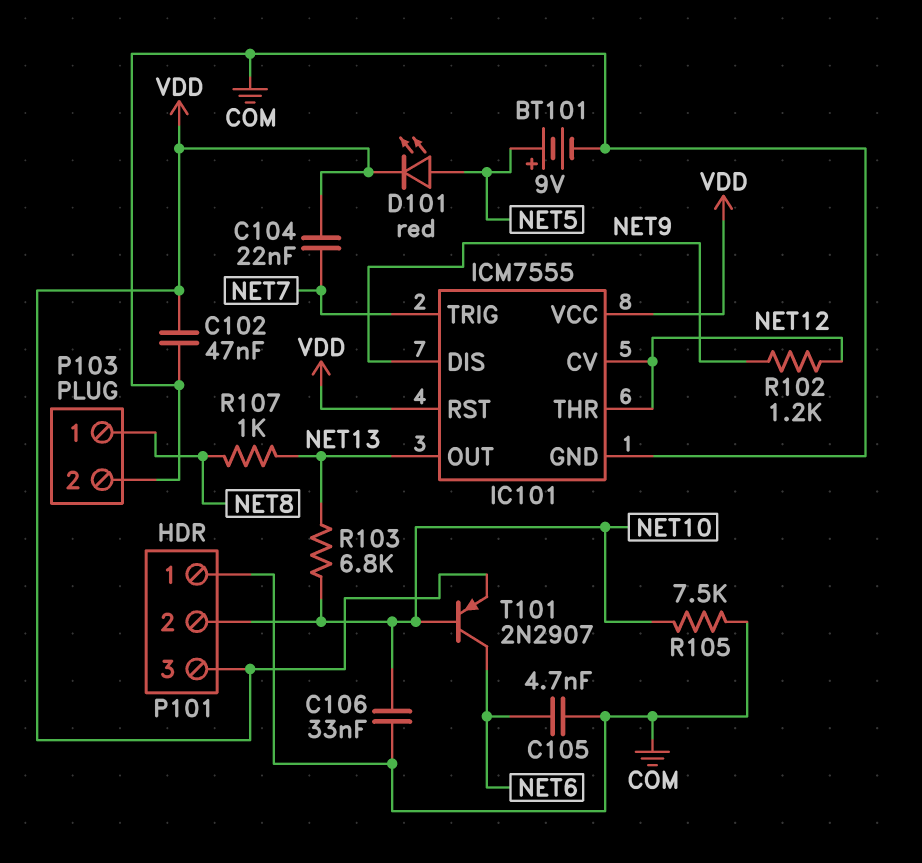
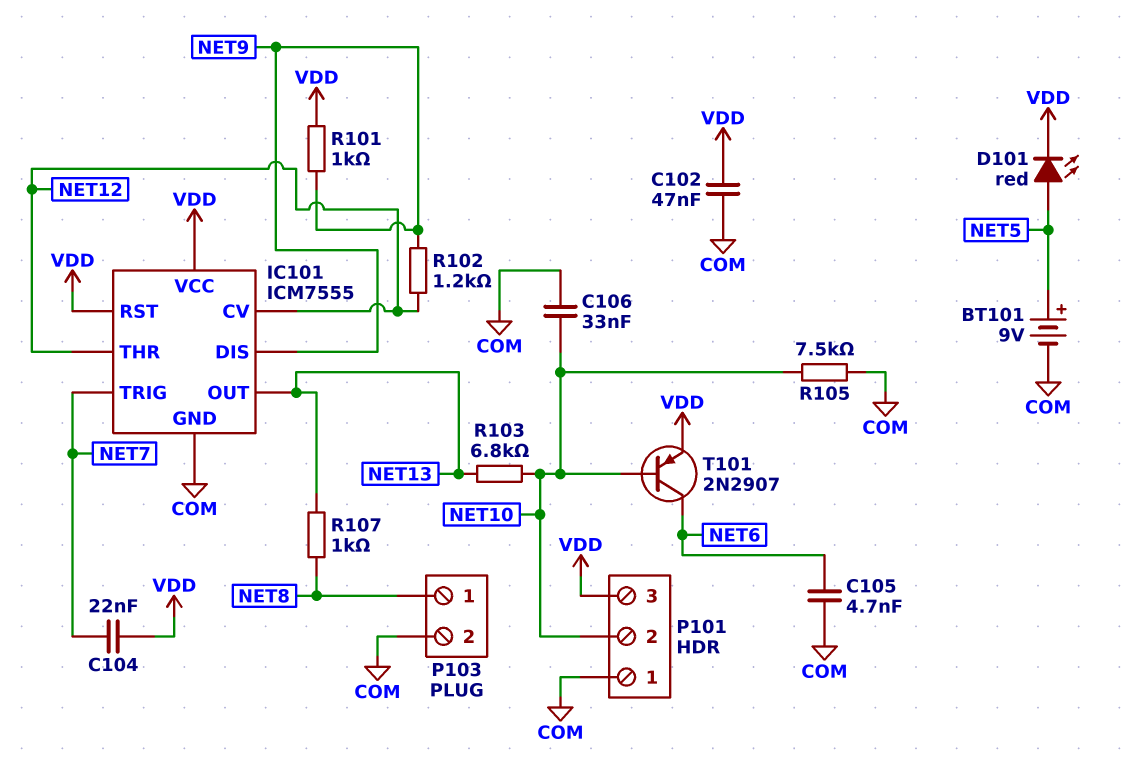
R101: none -> 1k (NET9, VDD)

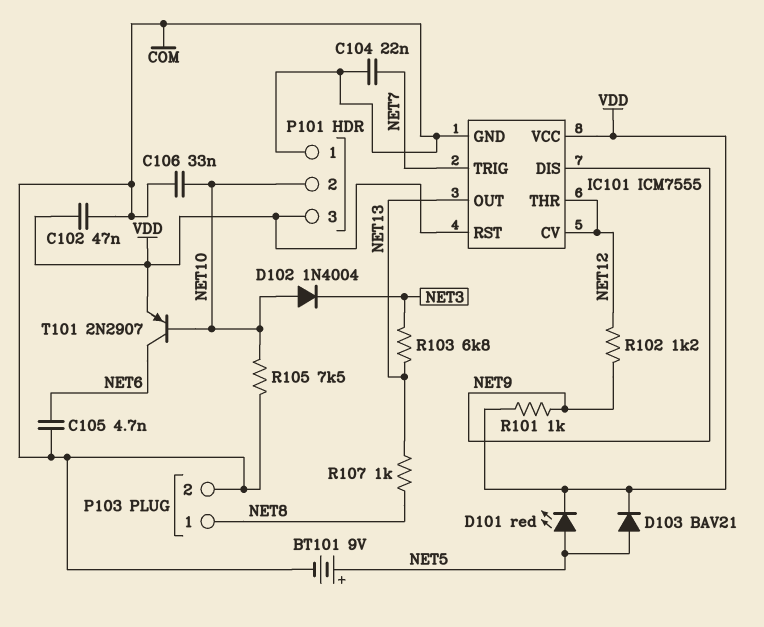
C104: 22nF (NET7, VDD) -> 22nF (COM, NET7)
D102: none -> diode 1N4004 (A NET10, K NET3)
D103: none -> diode BAV21 (A NET5, K VDD)
R103: 6.8k (NET10, NET13) -> 6.8k (NET3, NET13)

